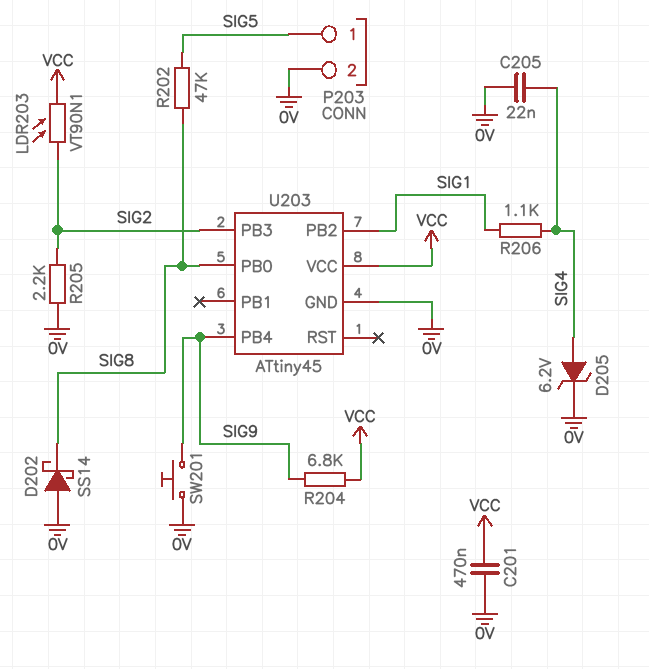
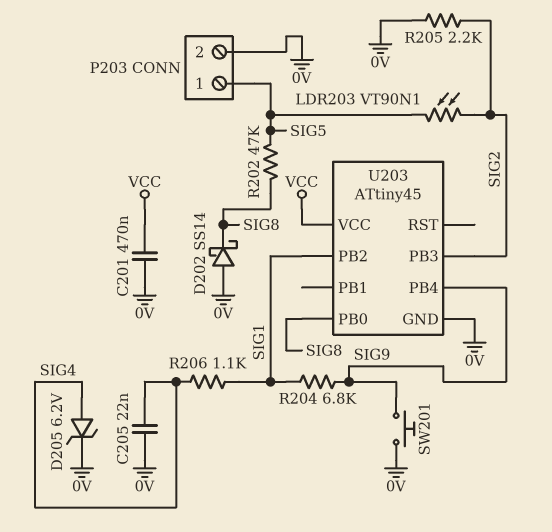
LDR203: VT90N1 (SIG2, VCC) -> VT90N1 (SIG2, SIG5)
R204: 6.8k (SIG9, VCC) -> 6.8k (SIG1, SIG9)

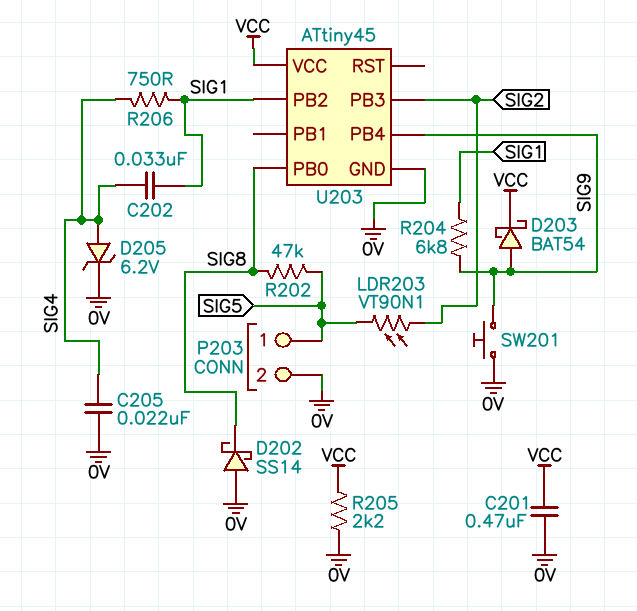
C202: none -> 33nF (SIG1, SIG4)
D203: none -> schottky BAT54 (A SIG9, K VCC)
R205: 2.2k (0V, SIG2) -> 2.2k (0V, VCC)
R206: 1.1k (SIG1, SIG4) -> 750 (SIG1, SIG4)

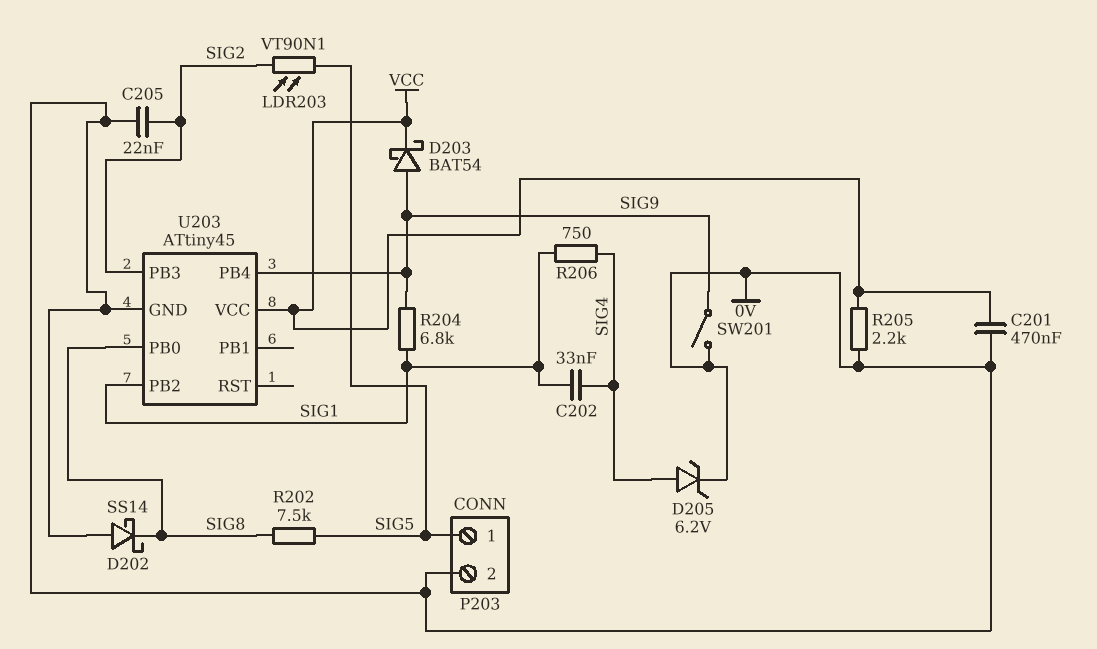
C205: 22nF (0V, SIG4) -> 22nF (0V, SIG2)
R202: 47k (SIG5, SIG8) -> 7.5k (SIG5, SIG8)
SW201: button (0V, SIG9) -> switch (0V, SIG9)

